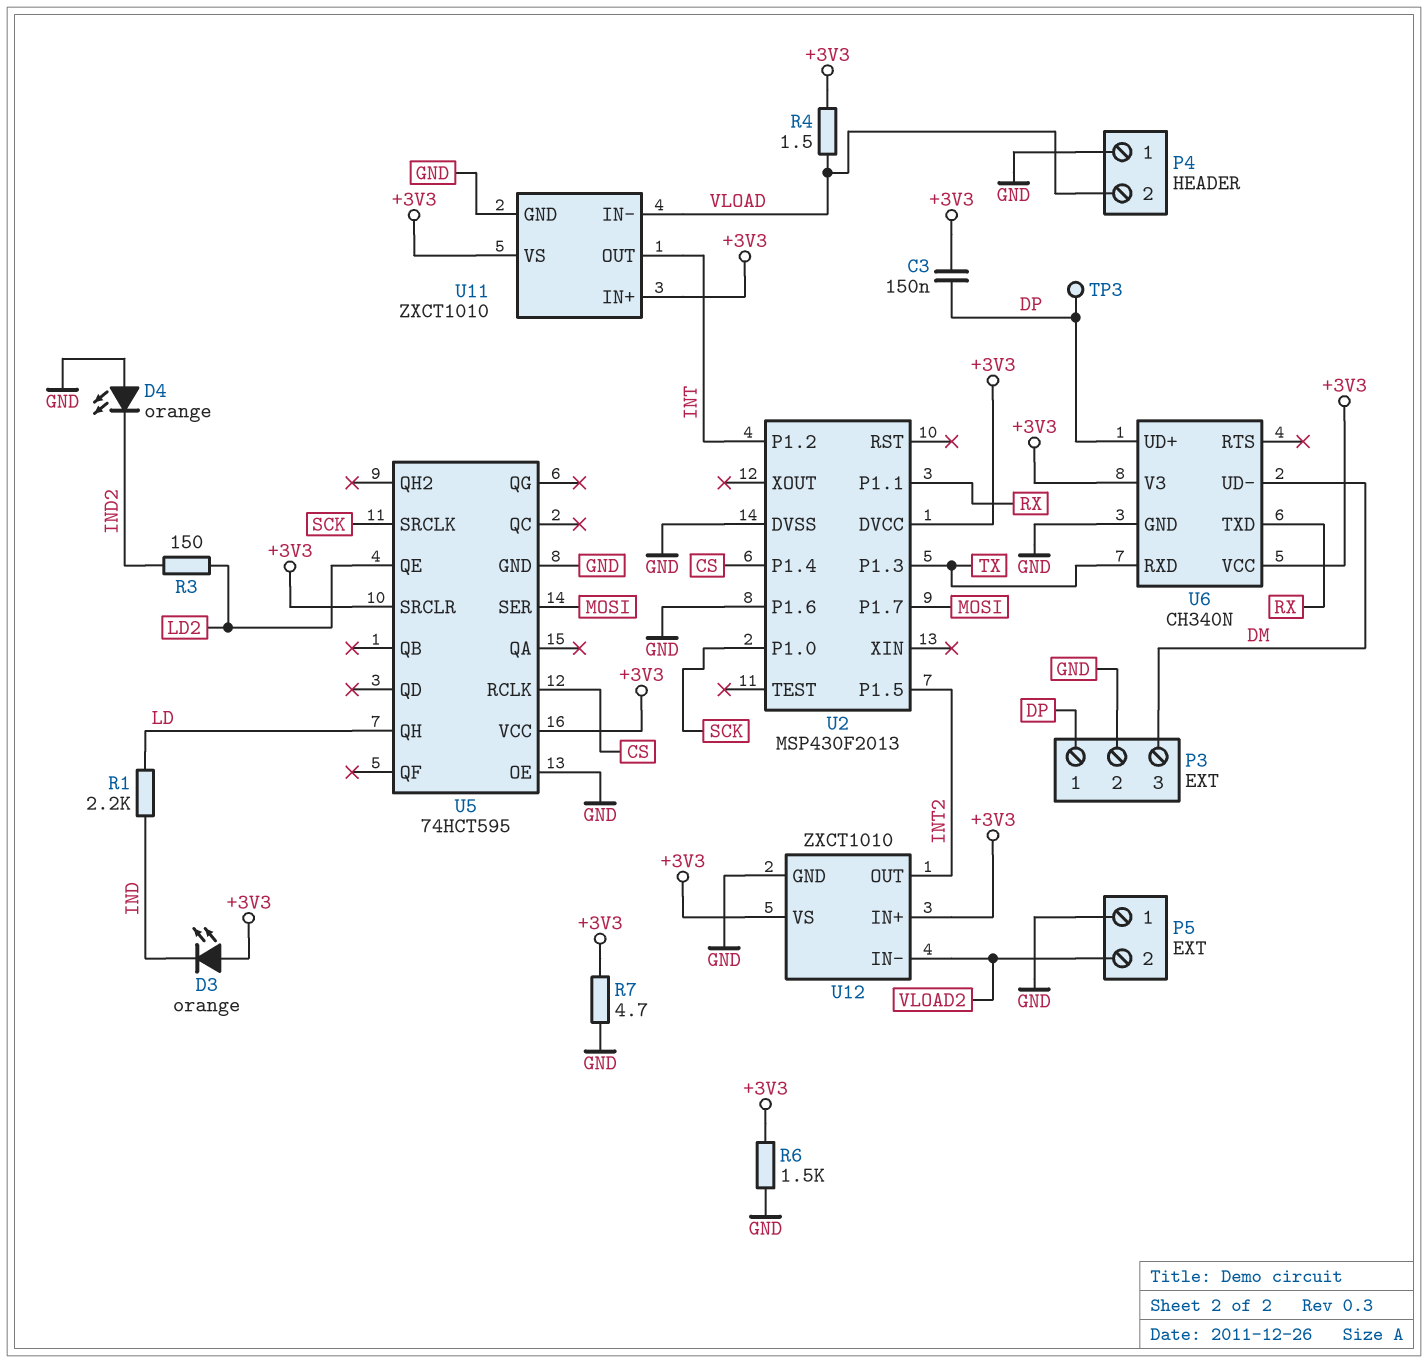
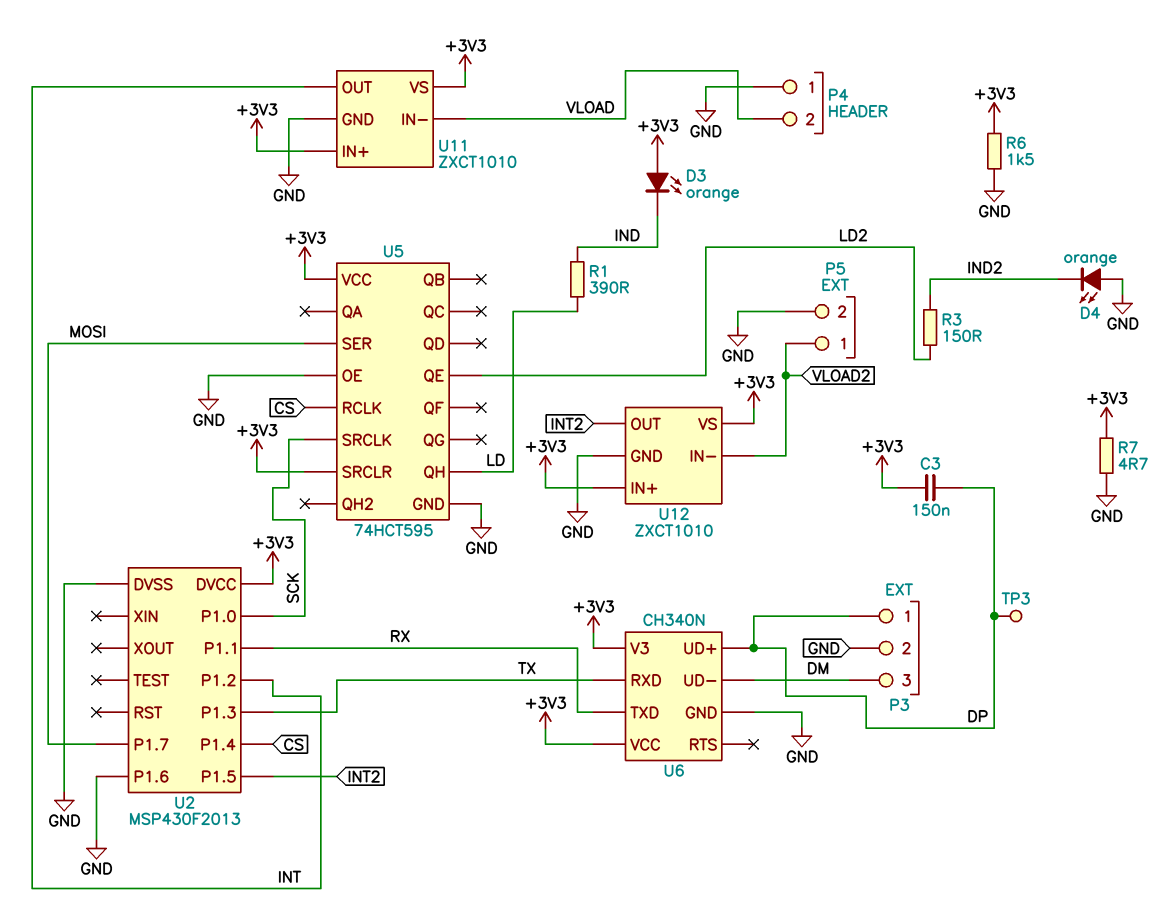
P5 pin 1: GND -> VLOAD2
P5 pin 2: VLOAD2 -> GND
R1: 2.2k (IND, LD) -> 390 (IND, LD)
R4: 1.5 (+3V3, VLOAD) -> none

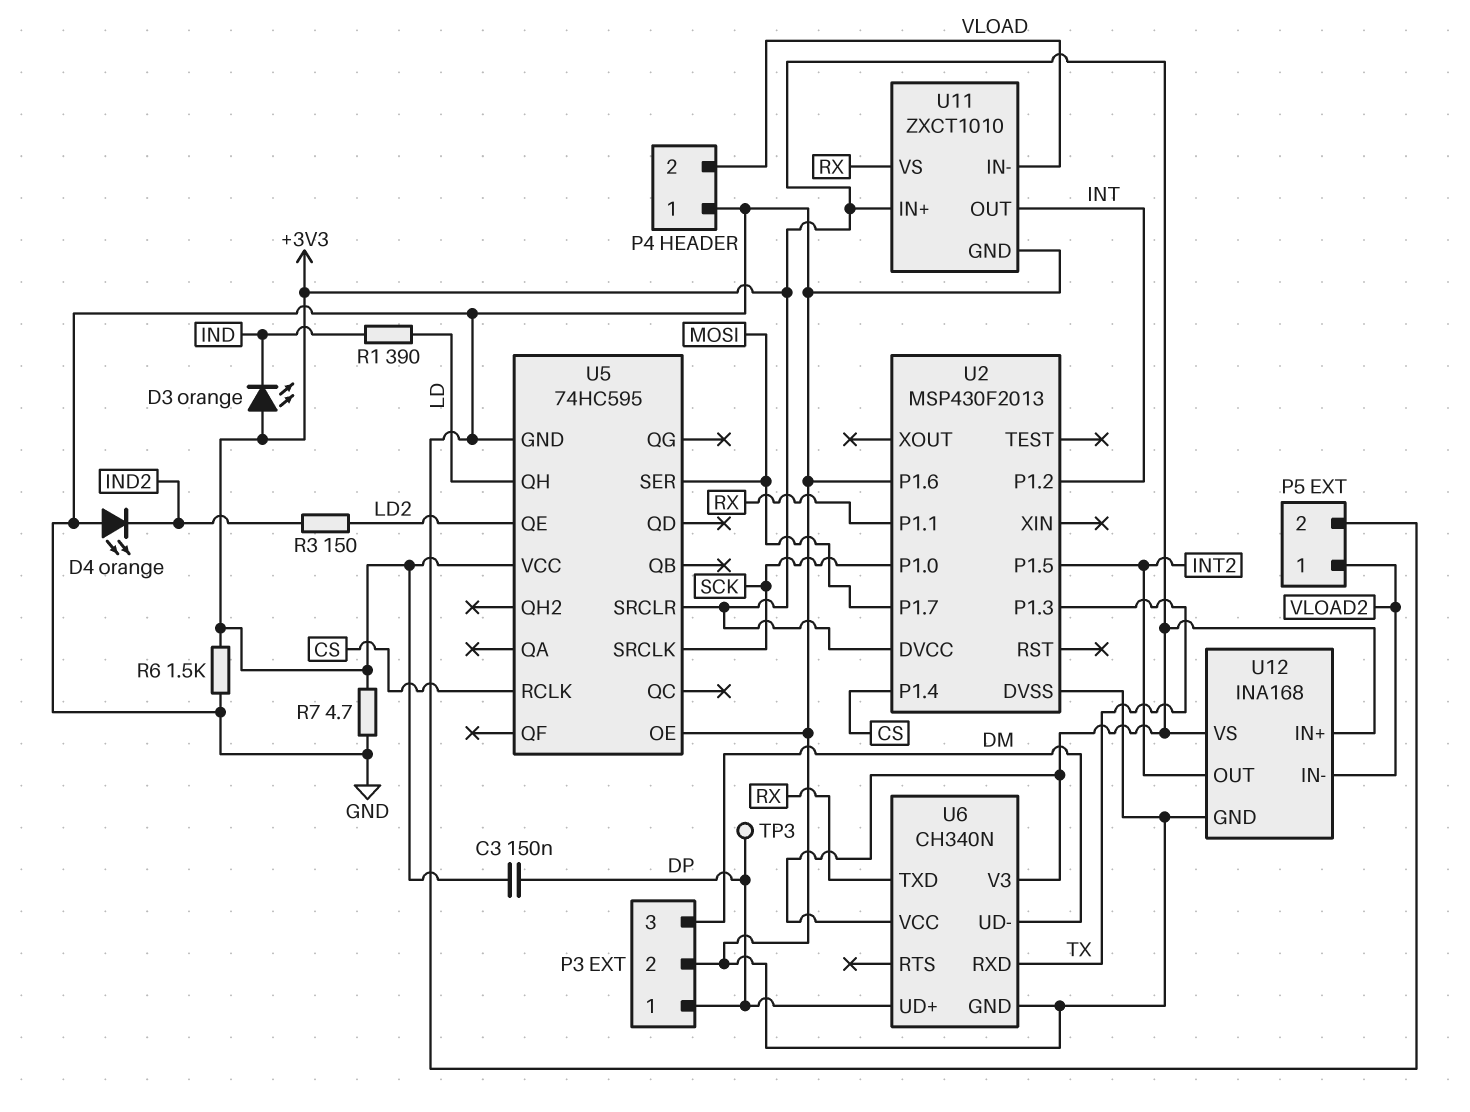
U5: 74HCT595 -> 74HC595
U11 pin VS: +3V3 -> RX
U12: ZXCT1010 -> INA168

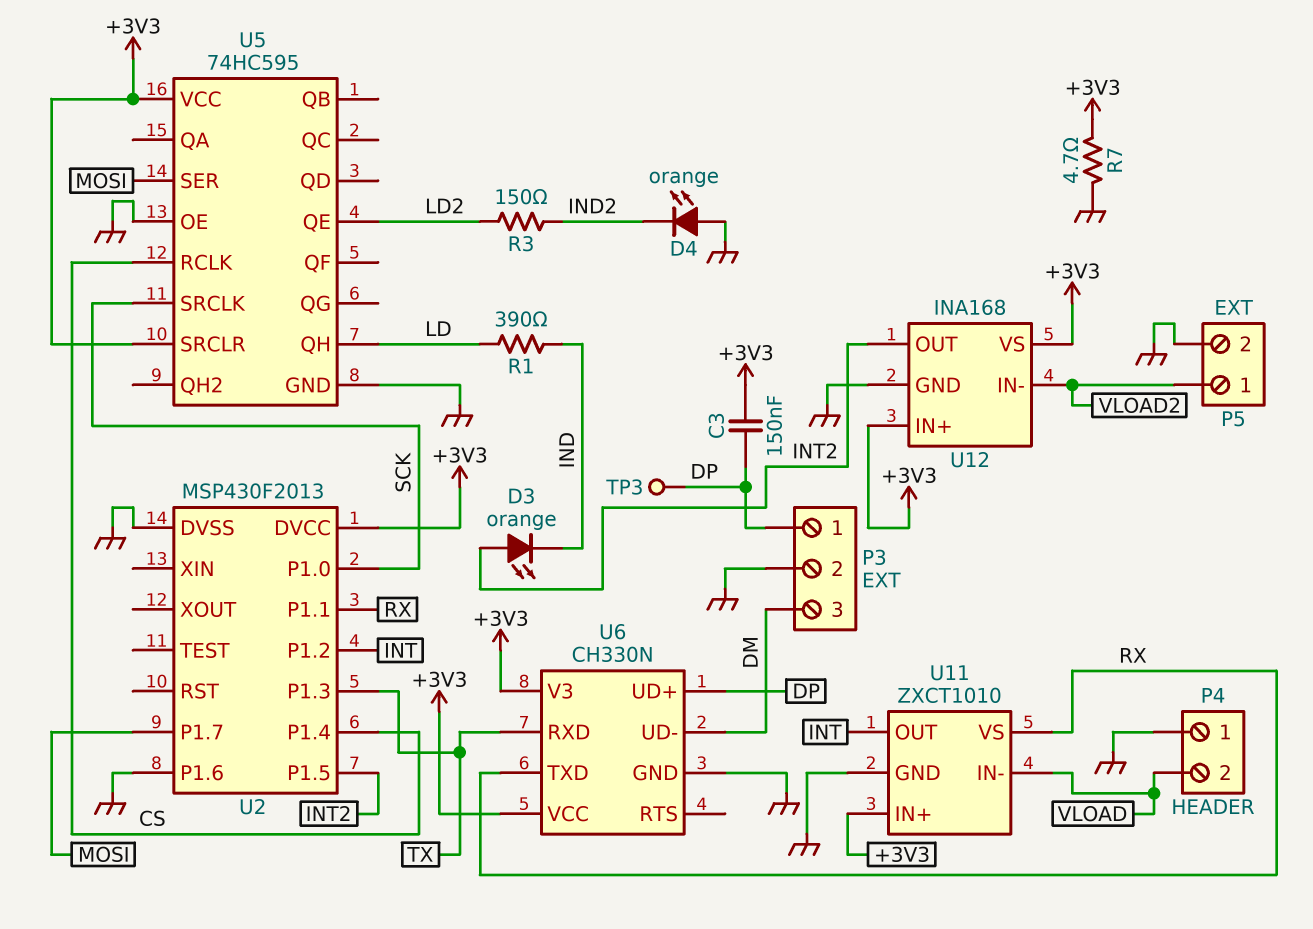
D3: LED orange (A +3V3, K IND) -> LED orange (A INT2, K IND)
R6: 1.5k (+3V3, GND) -> none
U6: CH340N -> CH330N

